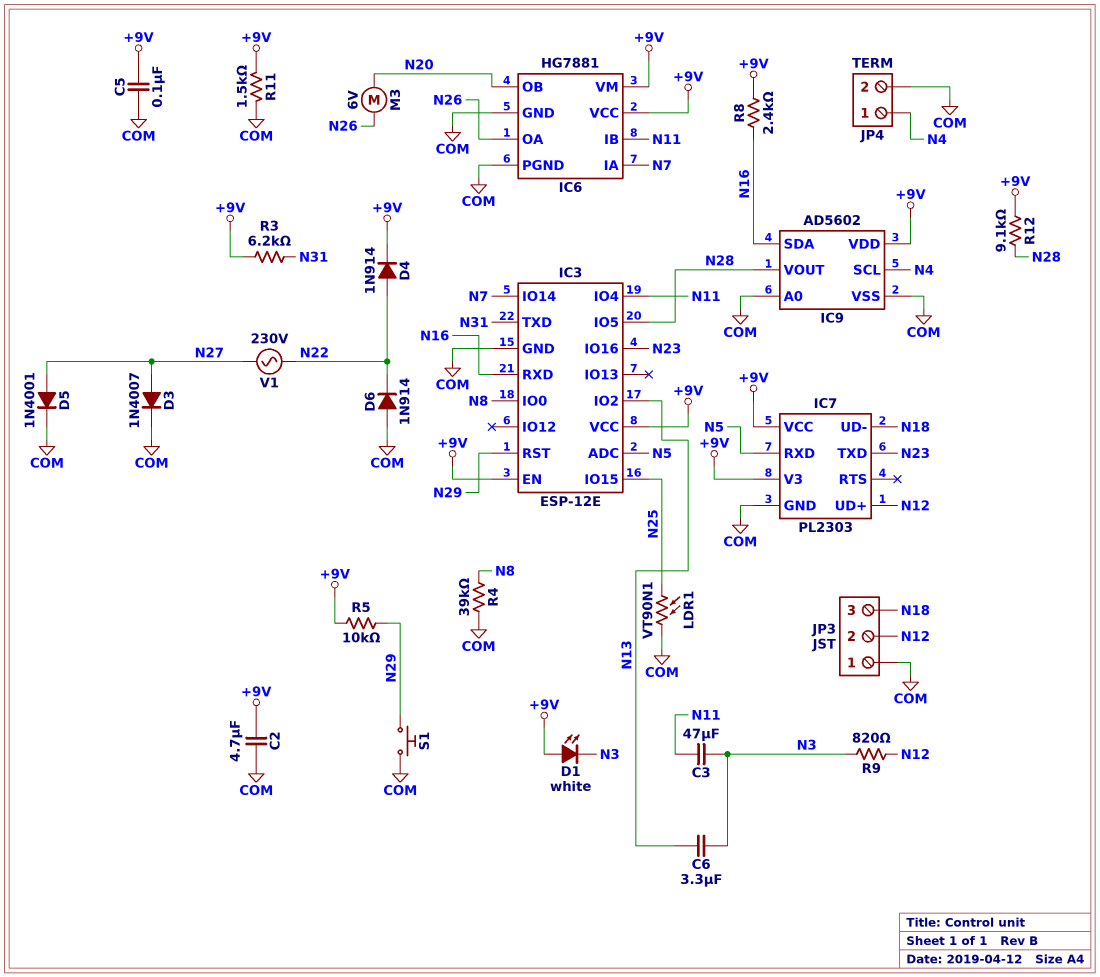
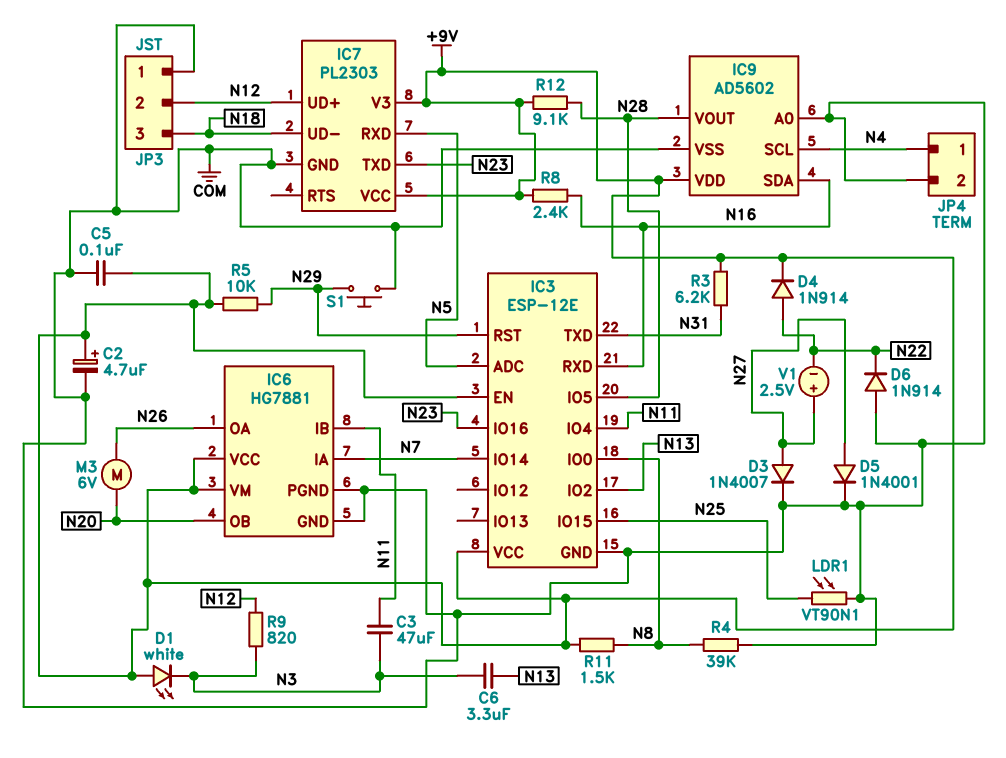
C2: 4.7uF (+9V, COM) -> 4.7uF (plus +9V, minus COM)
R11: 1.5k (+9V, COM) -> 1.5k (+9V, N8)
V1: AC 230V (N22, N27) -> 2.5V (plus N27, minus N22)

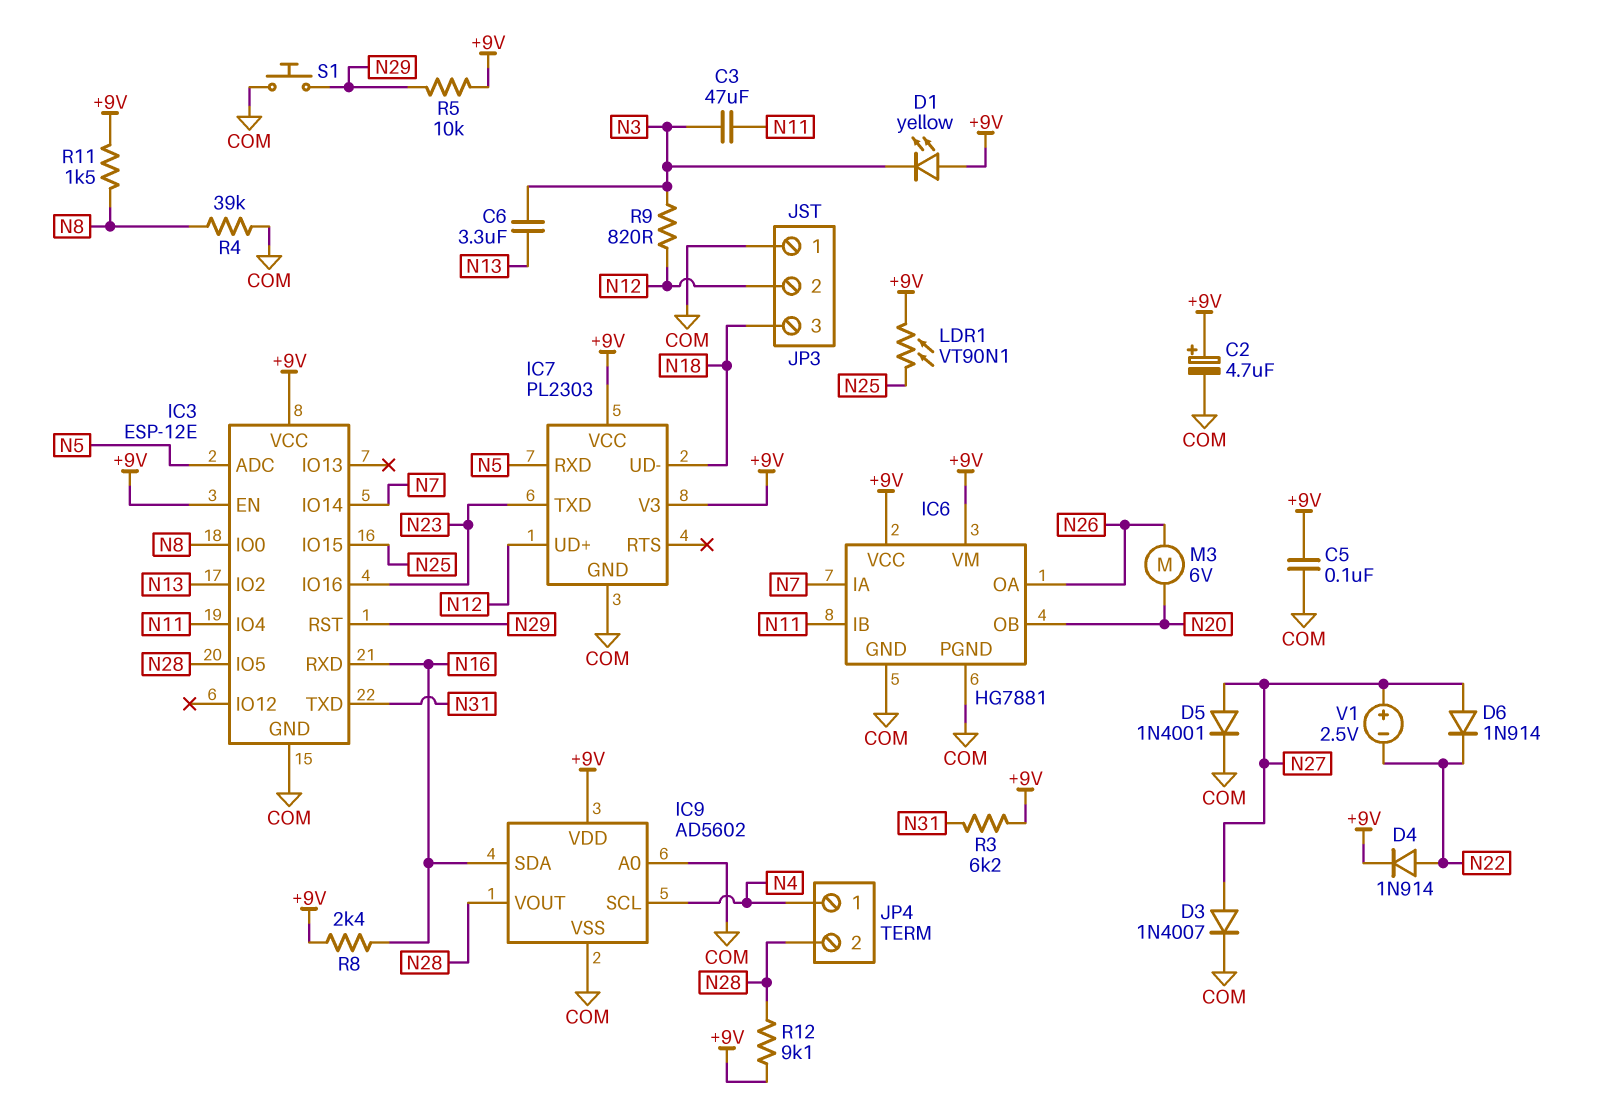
D1: LED white (A +9V, K N3) -> LED yellow (A +9V, K N3)
D6: diode 1N914 (A COM, K N22) -> diode 1N914 (A N27, K N22)
JP4 pin 2: COM -> N28
LDR1: VT90N1 (COM, N25) -> VT90N1 (+9V, N25)

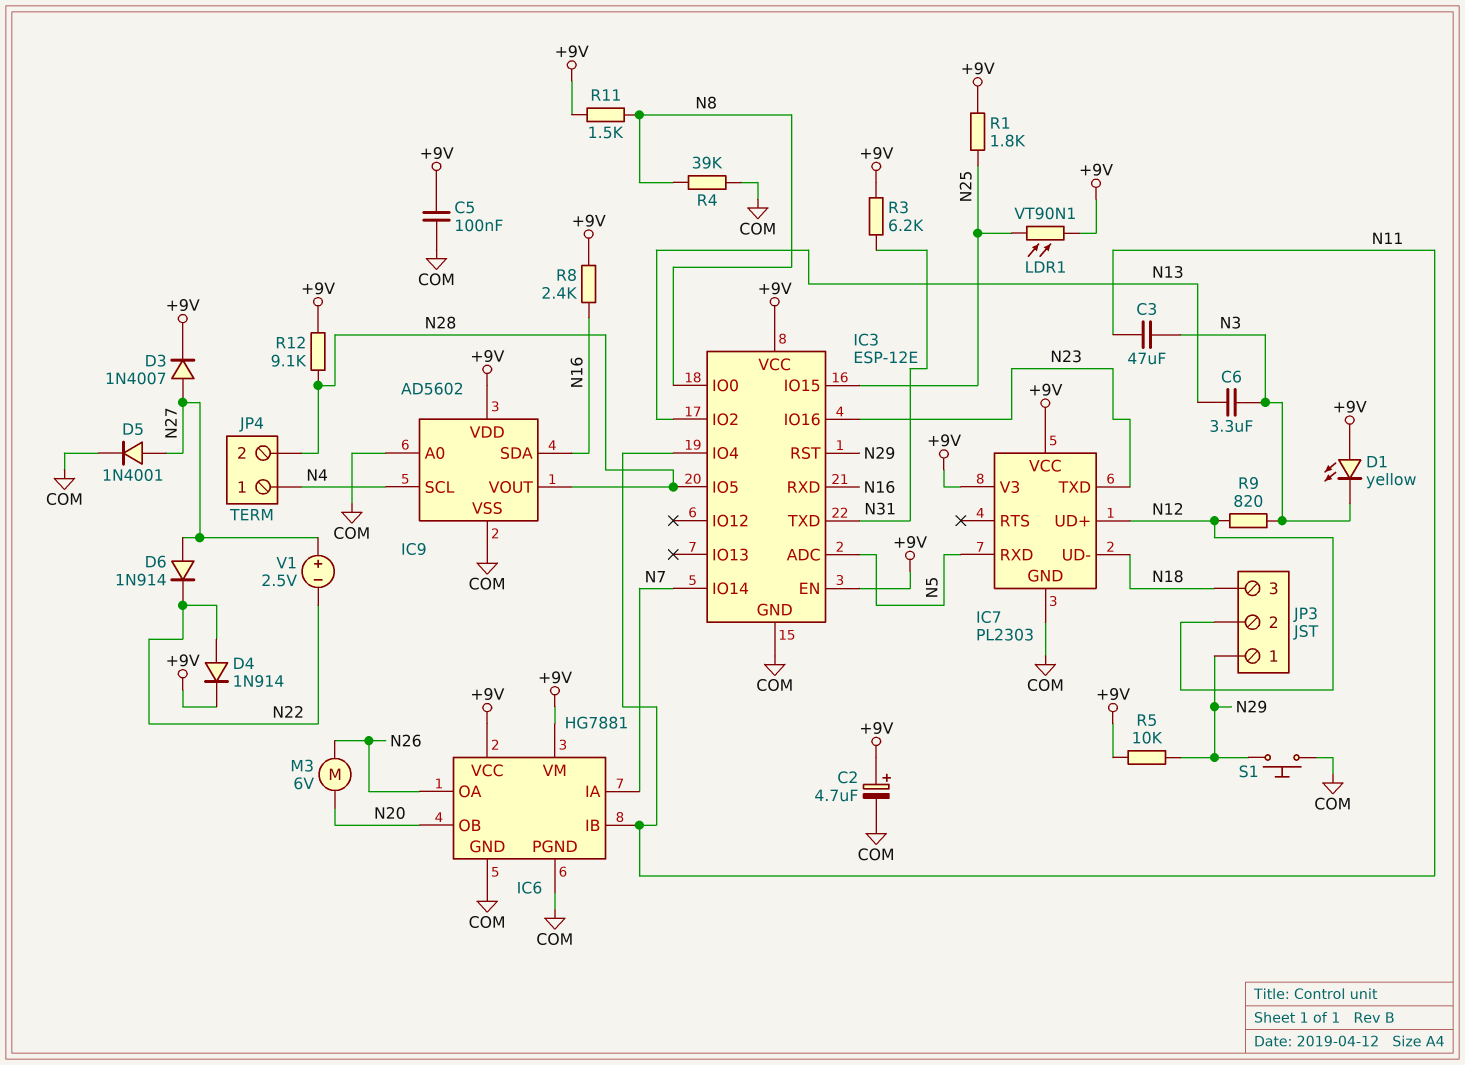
D3: diode 1N4007 (A N27, K COM) -> diode 1N4007 (A N27, K +9V)
JP3 pin 1: COM -> N29
R1: none -> 1.8k (+9V, N25)

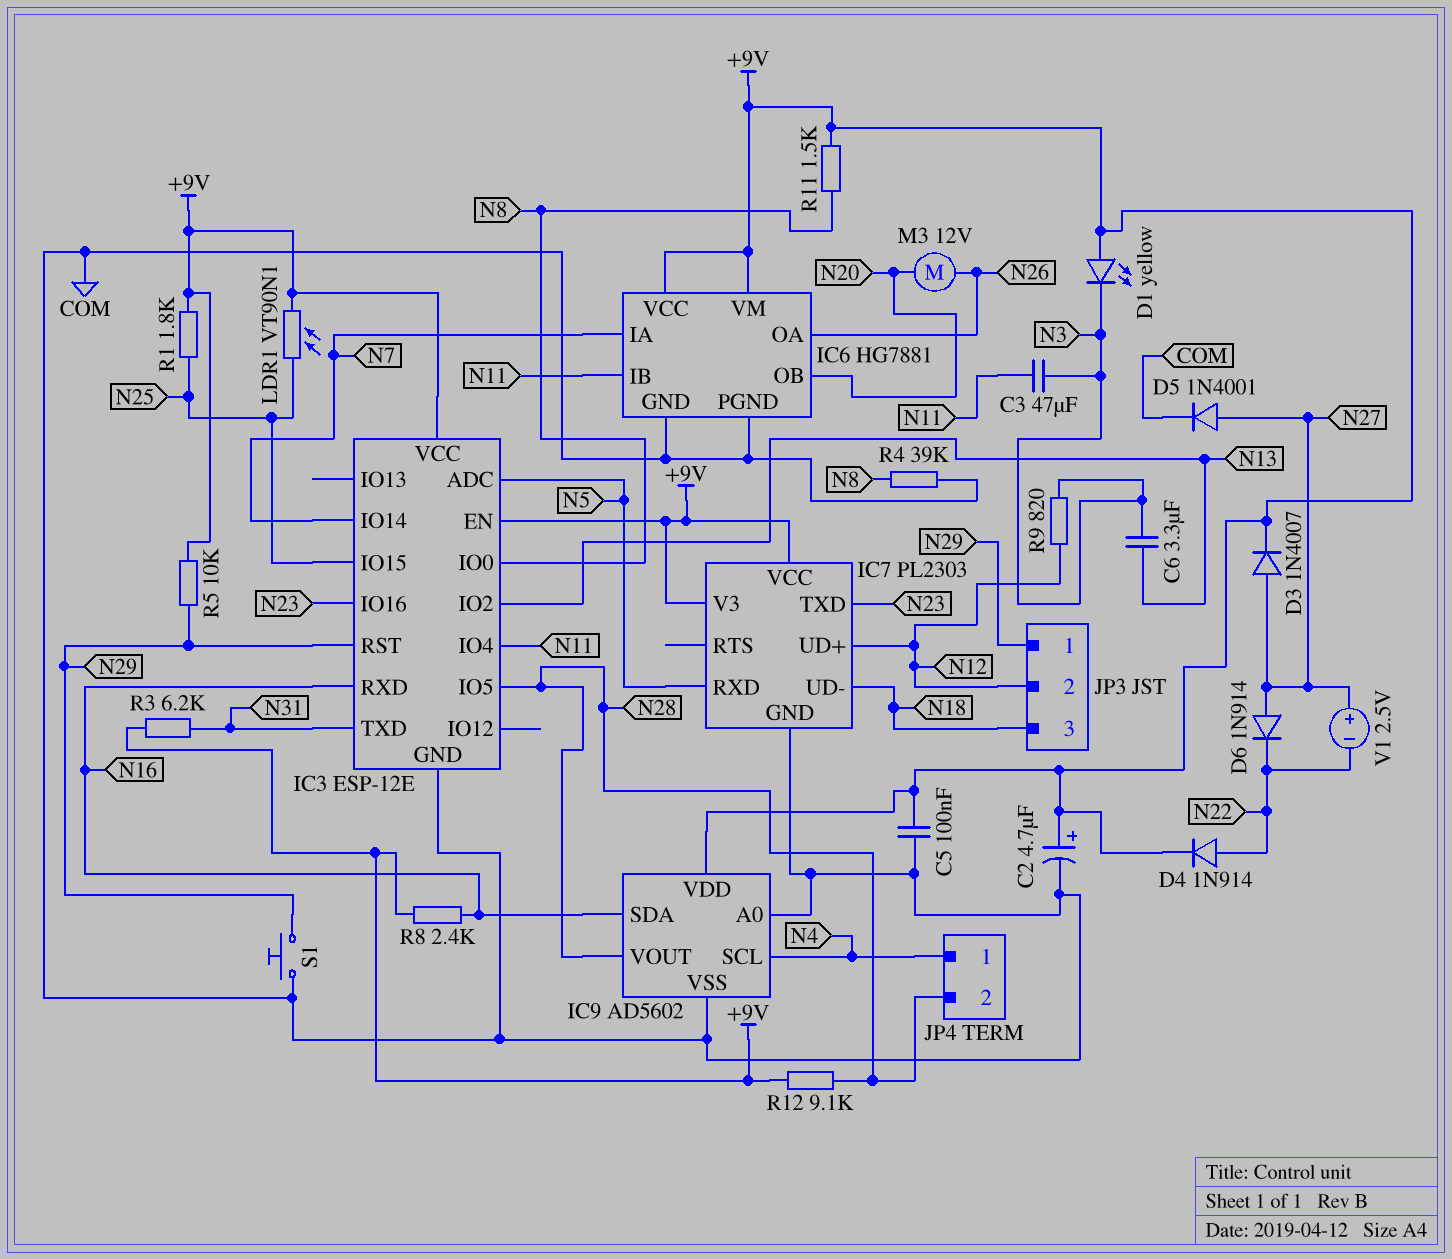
M3: motor 6V (N20, N26) -> motor 12V (N20, N26)

